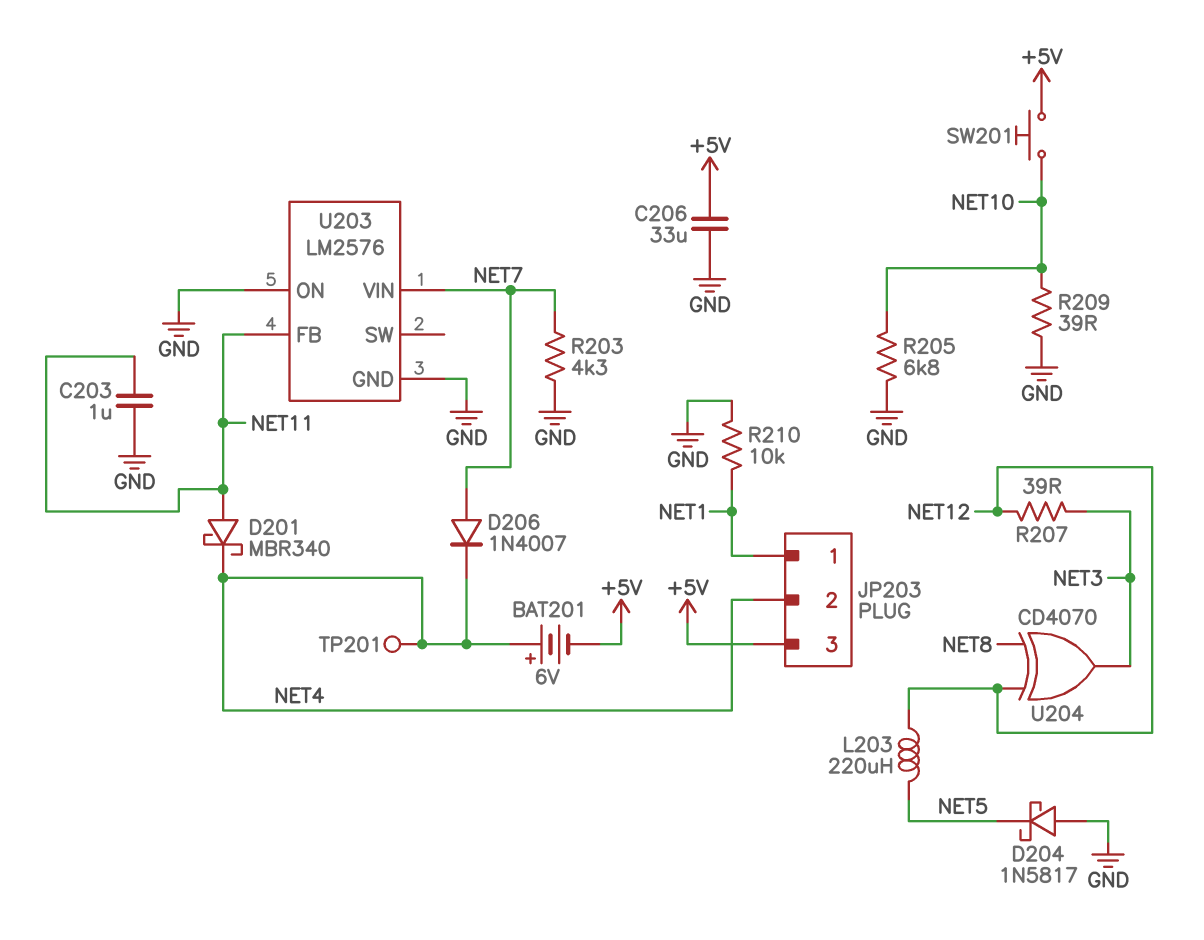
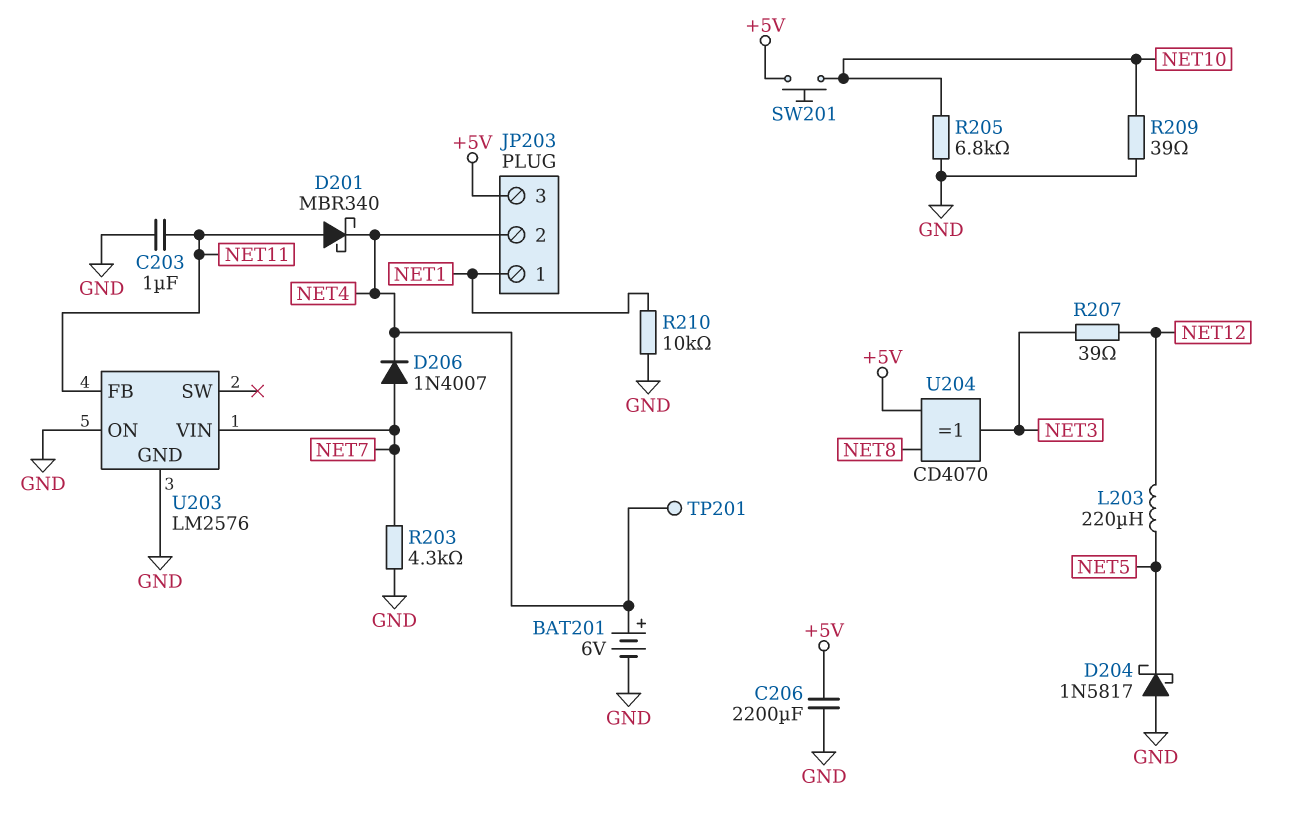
BAT201: 6V (plus NET4, minus +5V) -> 6V (plus NET4, minus GND)
C206: 33uF (+5V, GND) -> 2200uF (+5V, GND)
U204: XOR CD4070 (in NET8, in NET12, out NET3) -> XOR CD4070 (in +5V, in NET8, out NET3)

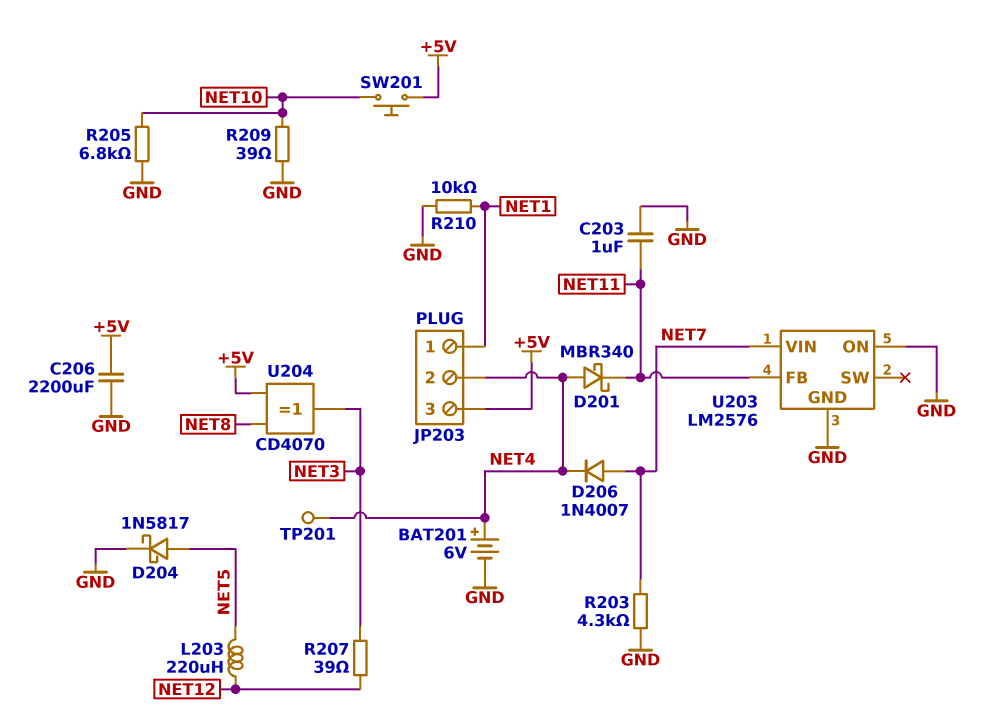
D201: schottky MBR340 (A NET11, K NET4) -> schottky MBR340 (A NET4, K NET11)
D204: schottky 1N5817 (A GND, K NET5) -> schottky 1N5817 (A NET5, K GND)

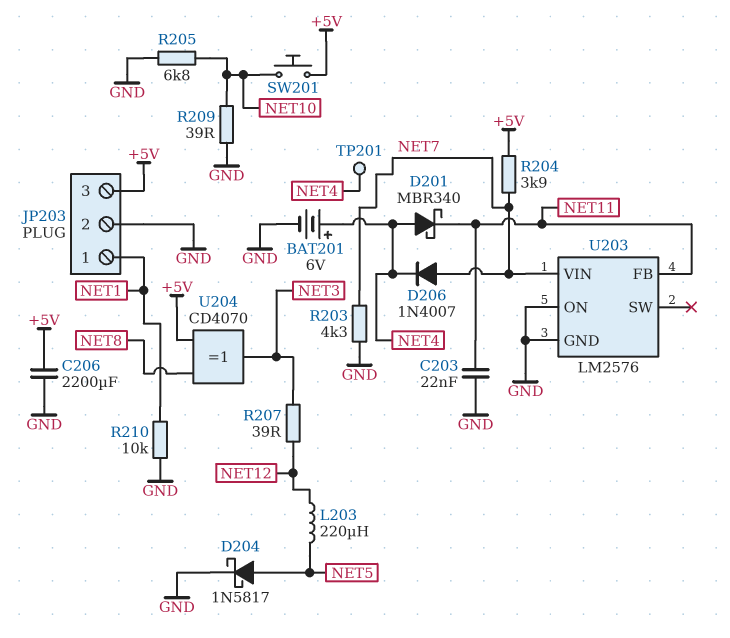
C203: 1uF (GND, NET11) -> 22nF (GND, NET11)
JP203 pin 2: NET4 -> GND
R204: none -> 3.9k (+5V, NET7)

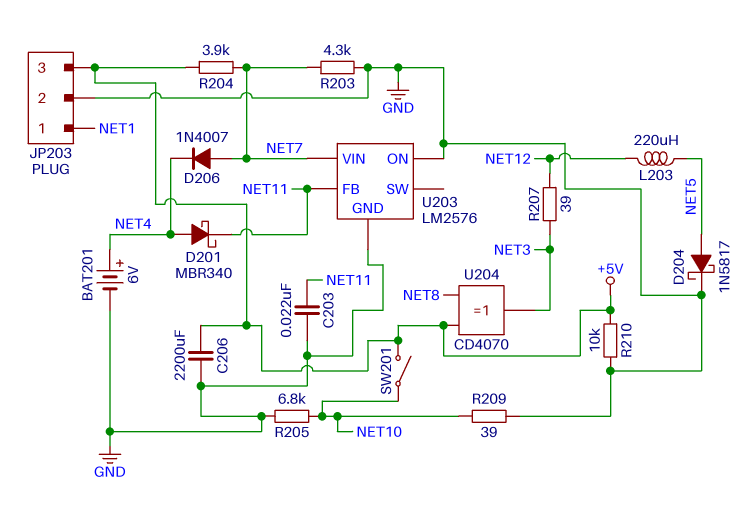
R210: 10k (GND, NET1) -> 10k (+5V, GND)
SW201: button (+5V, NET10) -> switch (+5V, NET10)
TP201: test point (NET4) -> none

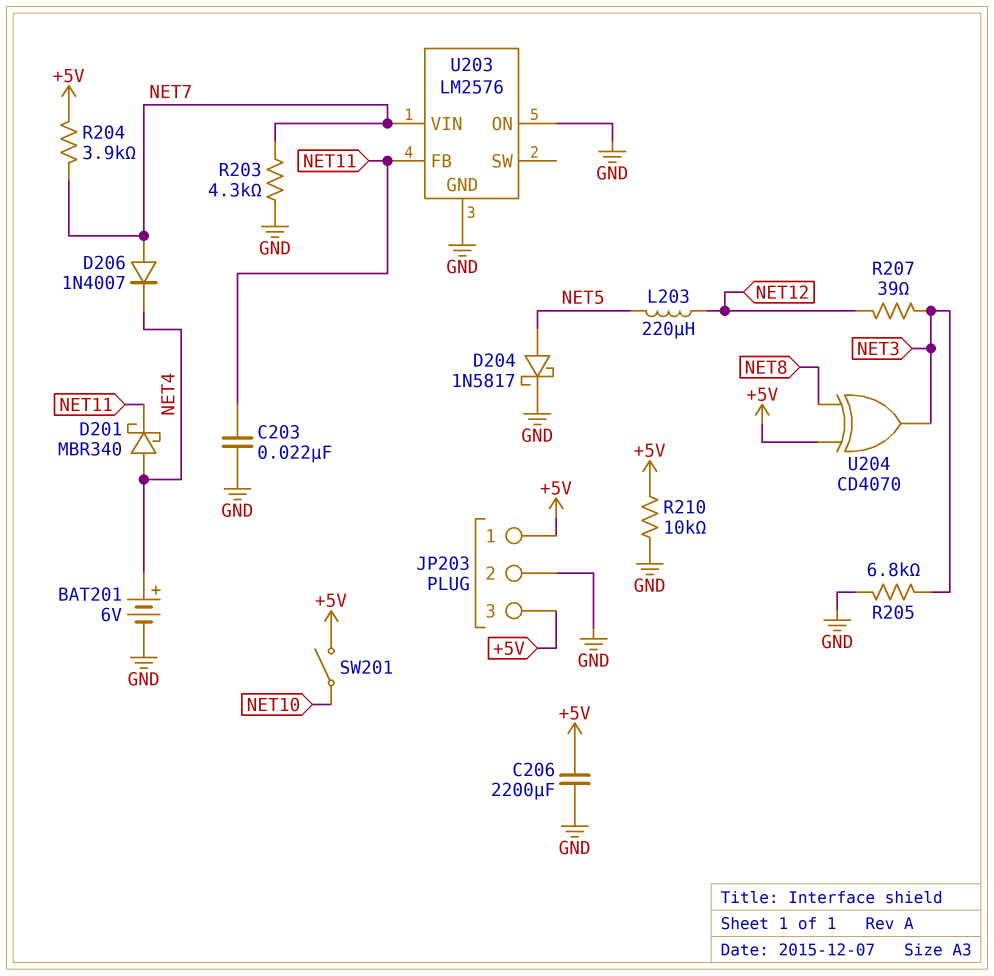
JP203 pin 1: NET1 -> +5V
R205: 6.8k (GND, NET10) -> 6.8k (GND, NET3)
R209: 39 (GND, NET10) -> none

